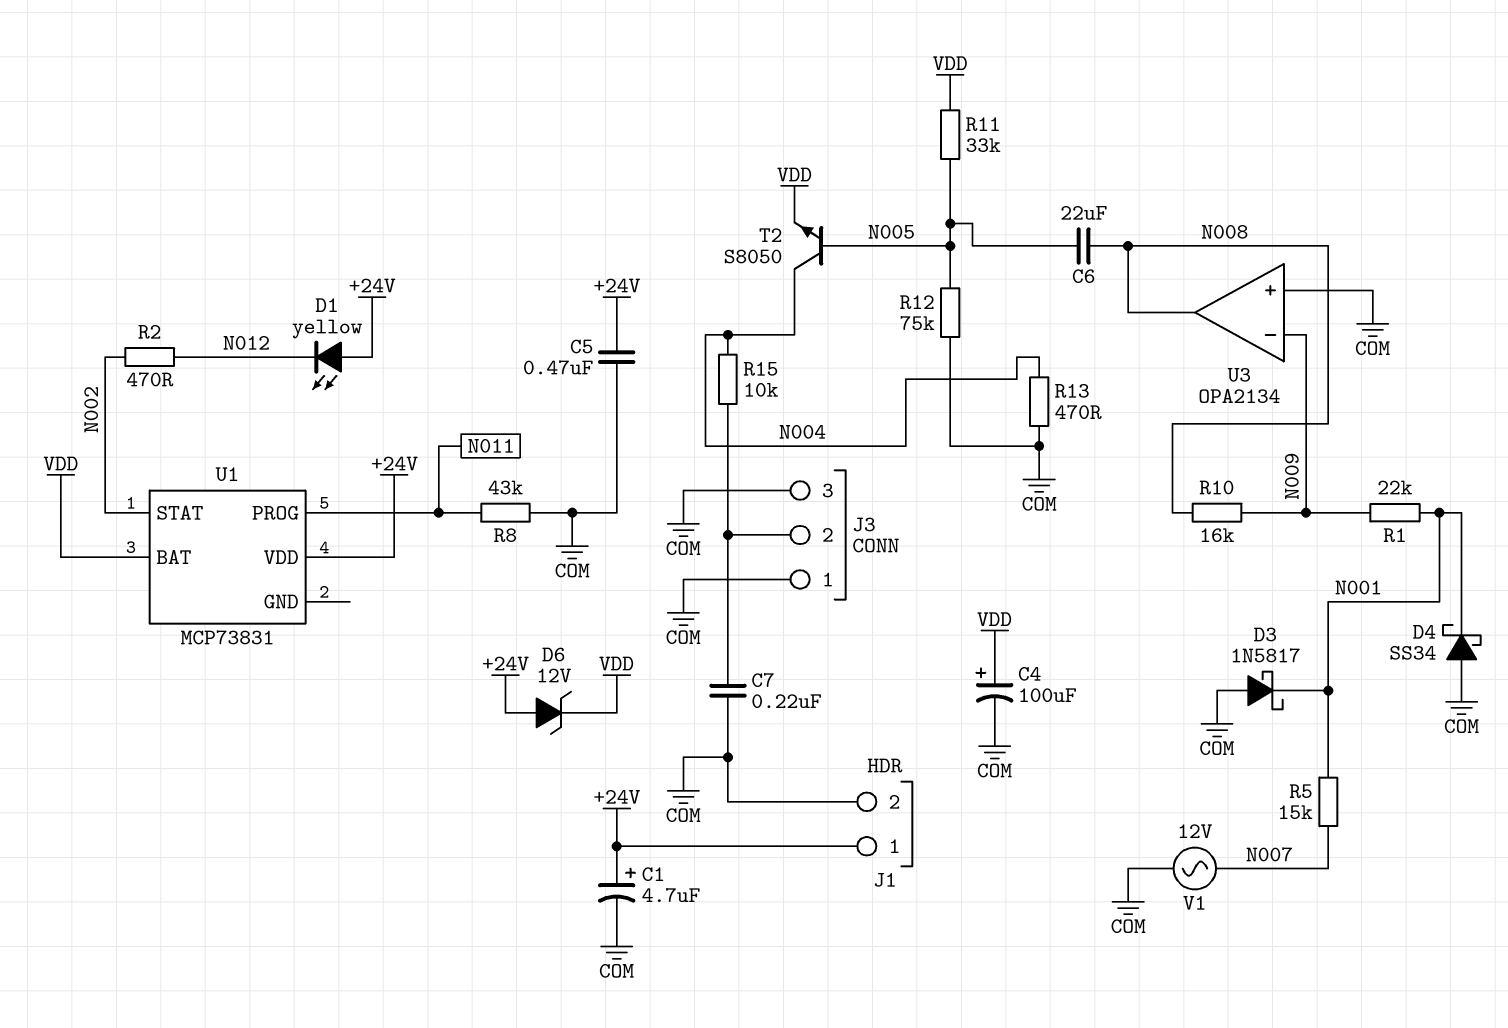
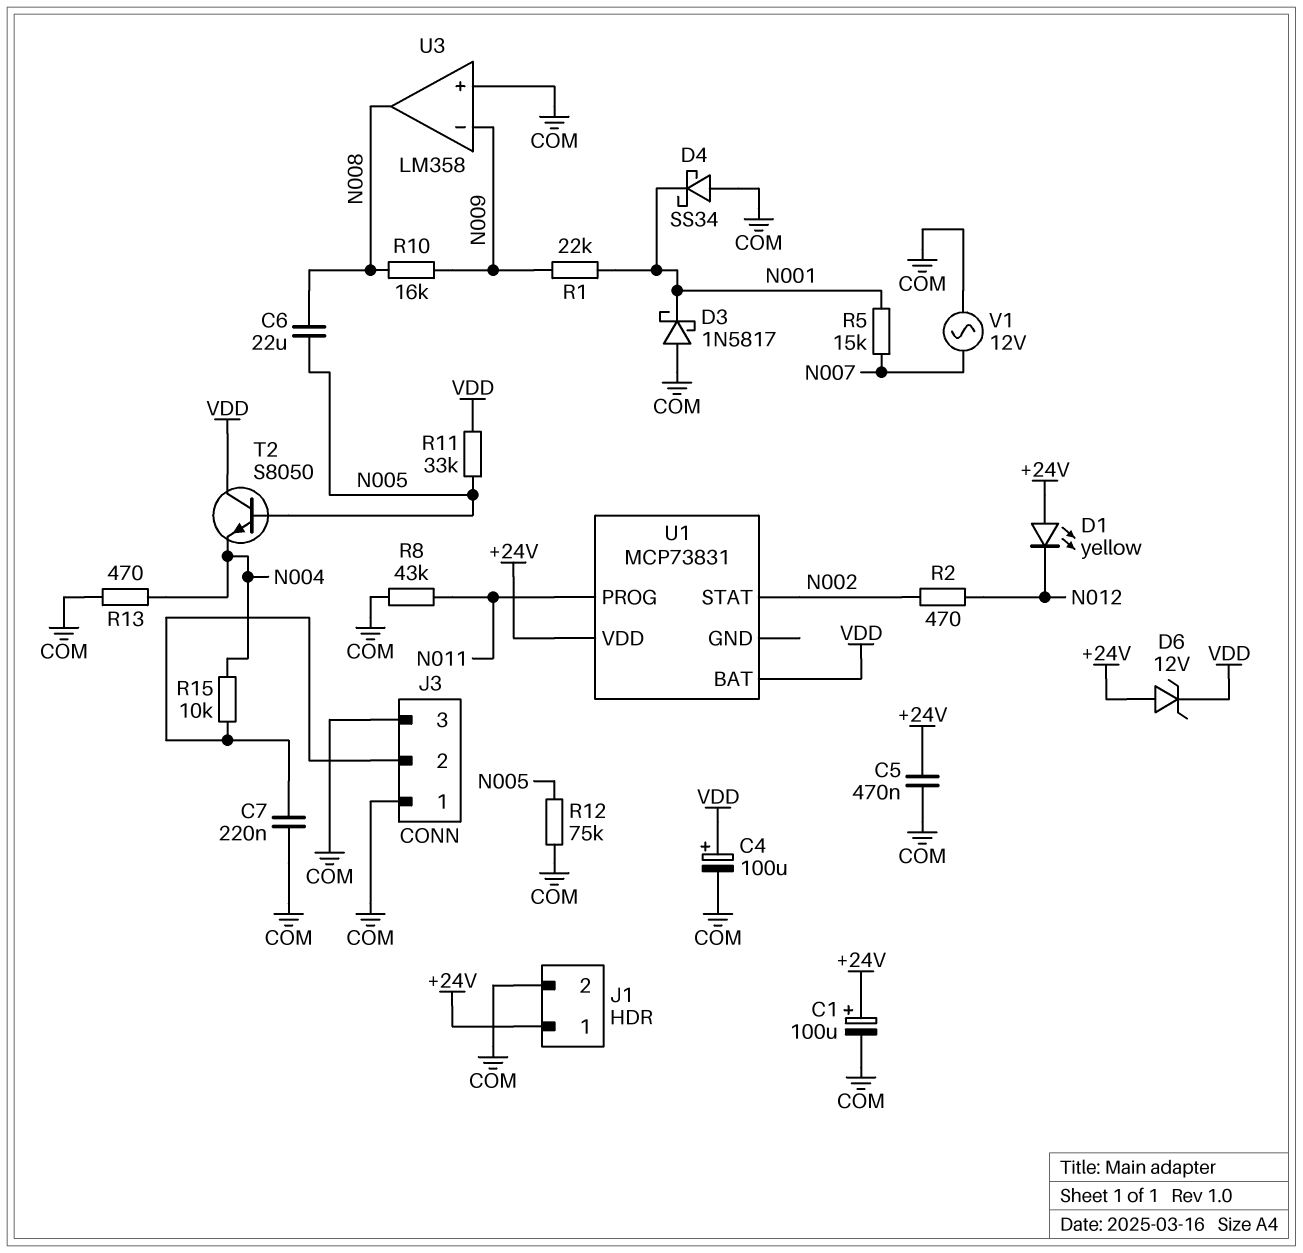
C1: 4.7uF (plus +24V, minus COM) -> 100uF (plus +24V, minus COM)
T2: NPN S8050 (B N005, C N004, E VDD) -> NPN S8050 (B N005, C VDD, E N004)
U3: OPA2134 -> LM358

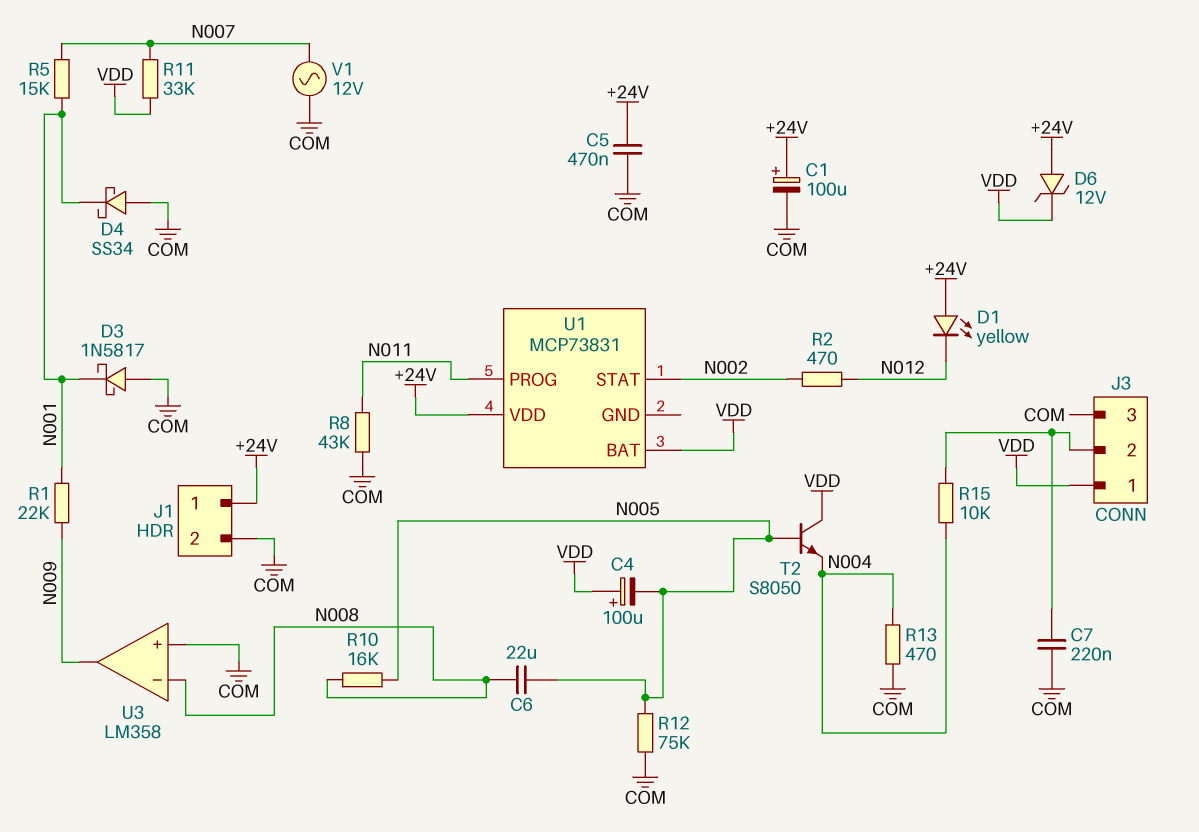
C4: 100uF (plus VDD, minus COM) -> 100uF (plus VDD, minus N005)
J3 pin 1: COM -> VDD
R10: 16k (N008, N009) -> 16k (N005, N008)
R11: 33k (N005, VDD) -> 33k (N007, VDD)
U3 pin in-: N009 -> N008
U3 pin out: N008 -> N009

